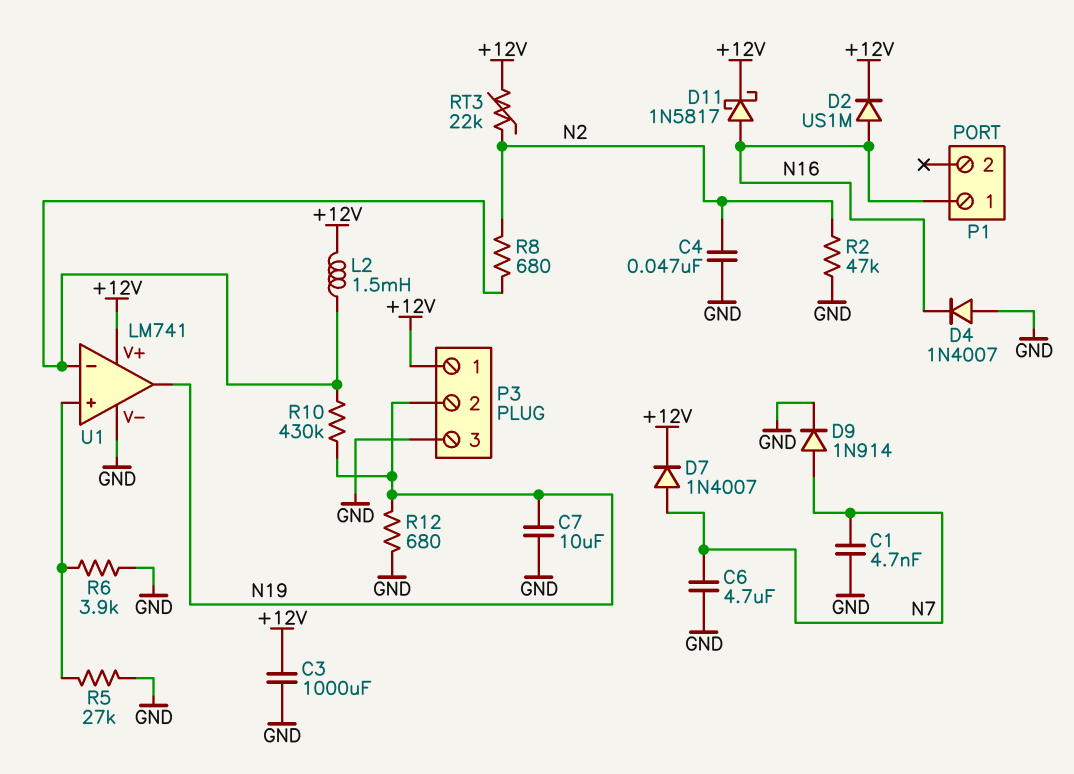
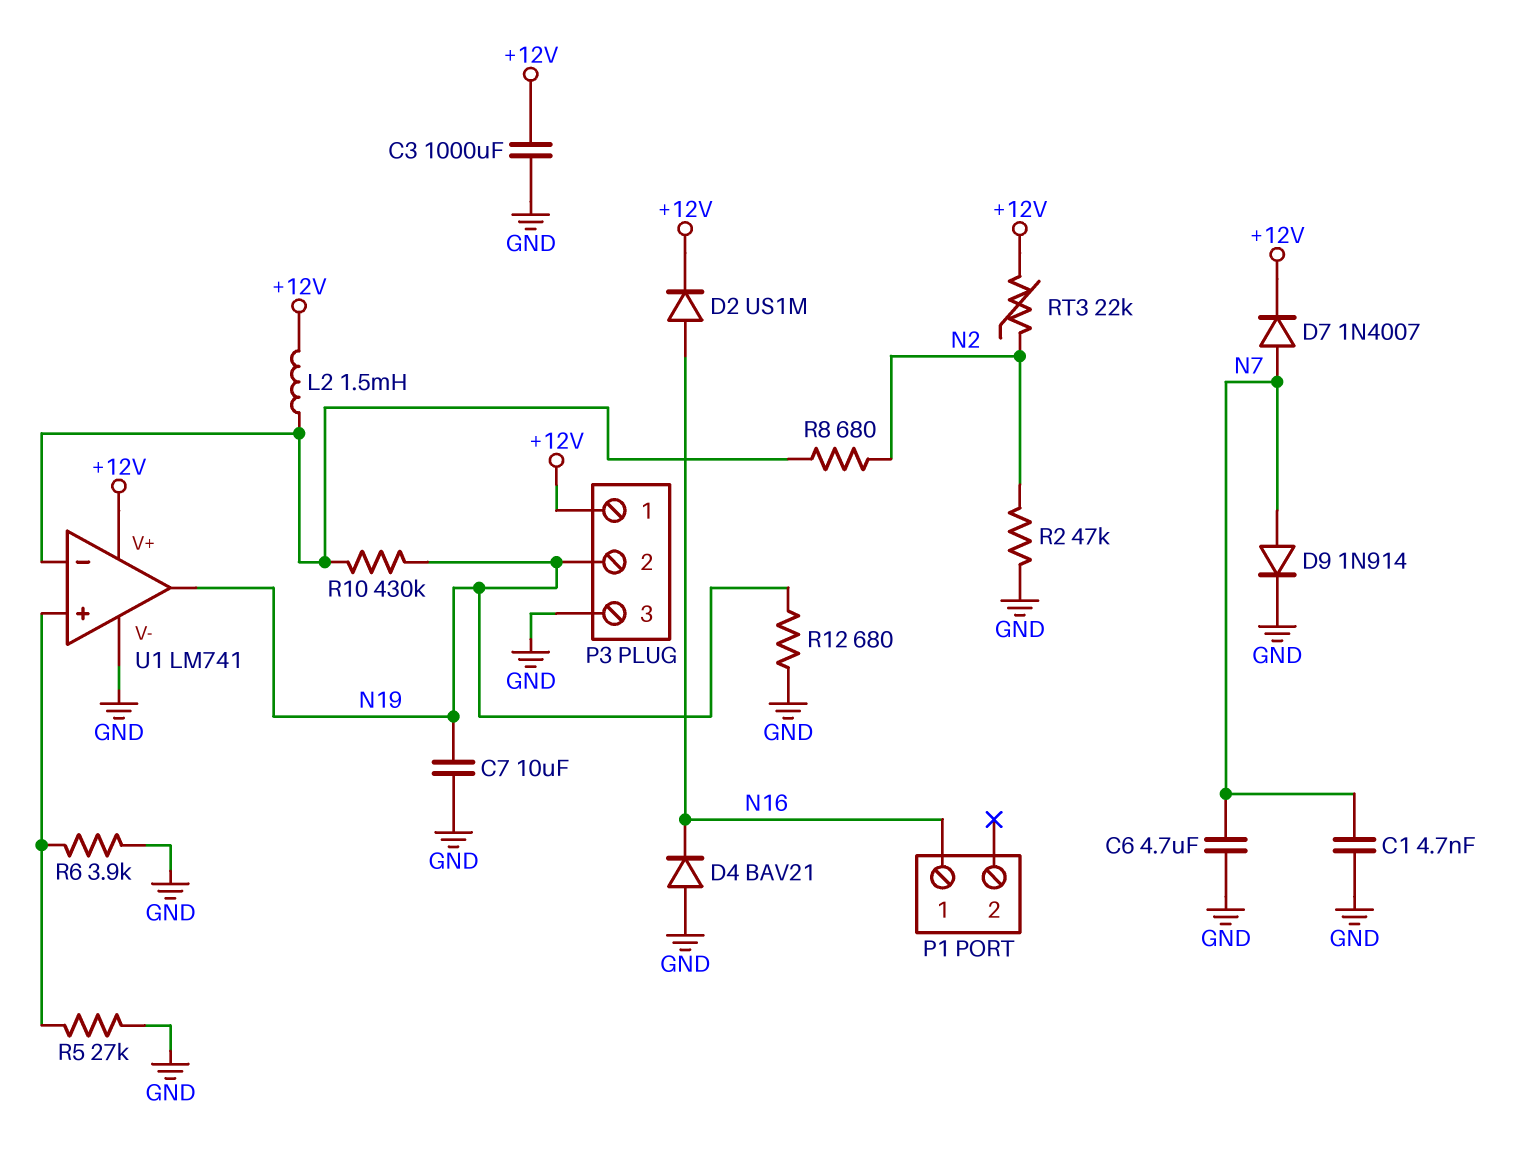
C4: 47nF (GND, N2) -> none
D4: diode 1N4007 (A GND, K N16) -> diode BAV21 (A GND, K N16)
D11: schottky 1N5817 (A N16, K +12V) -> none

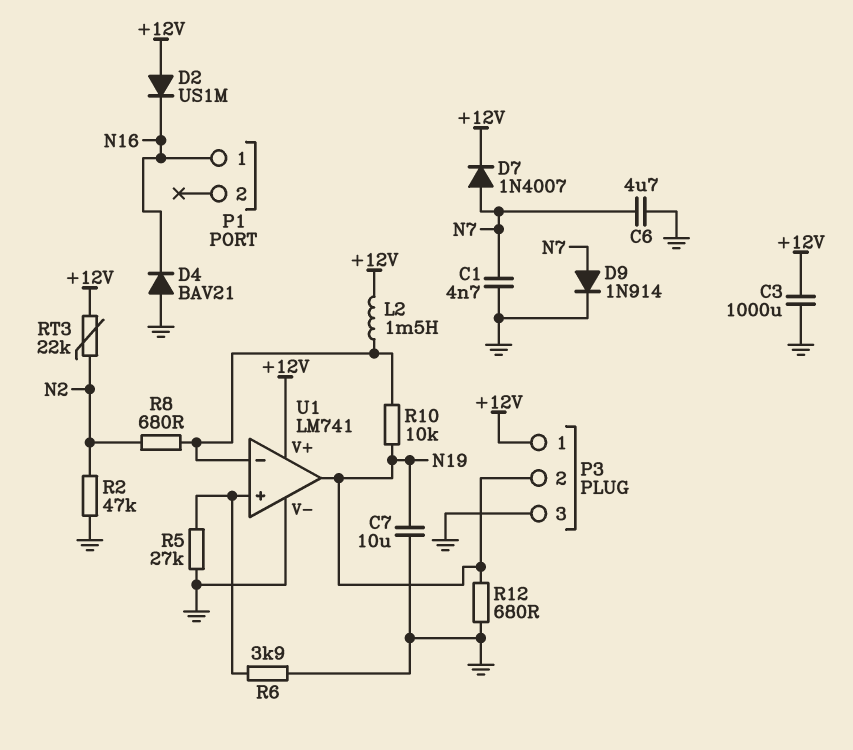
D2: diode US1M (A N16, K +12V) -> diode US1M (A +12V, K N16)
R10: 430k (N19, U1/in-) -> 10k (N19, U1/in-)

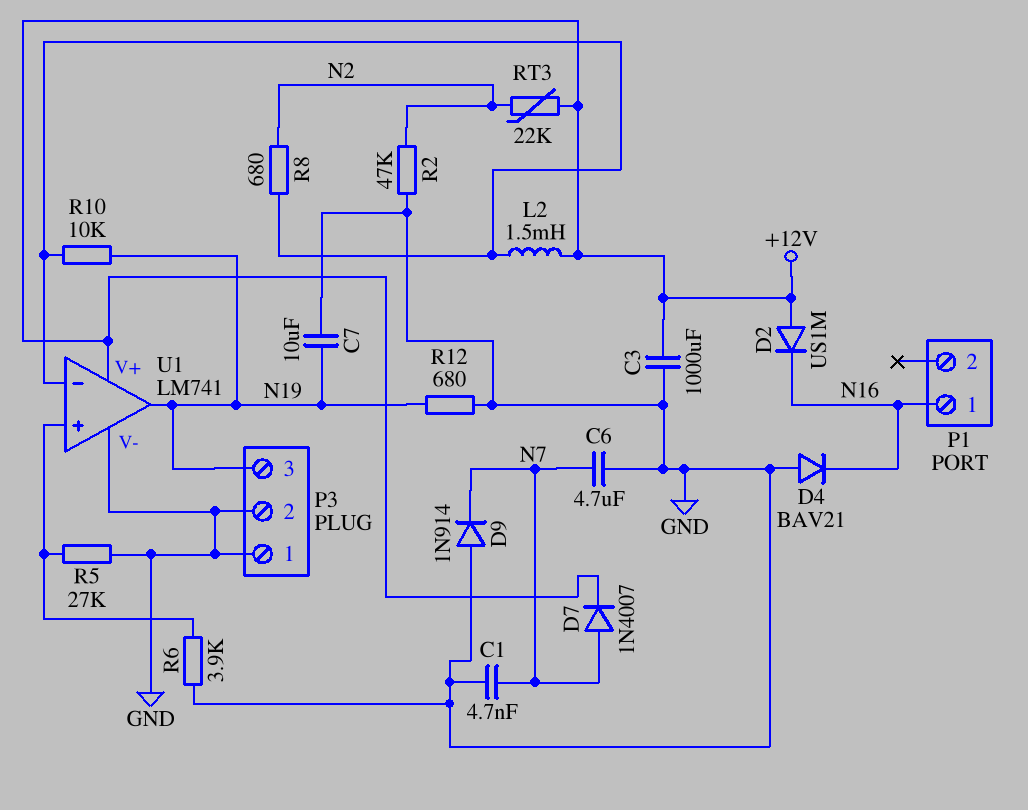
D9: diode 1N914 (A N7, K GND) -> diode 1N914 (A GND, K N7)
P3 pin 1: +12V -> GND
P3 pin 2: N19 -> GND
P3 pin 3: GND -> N19

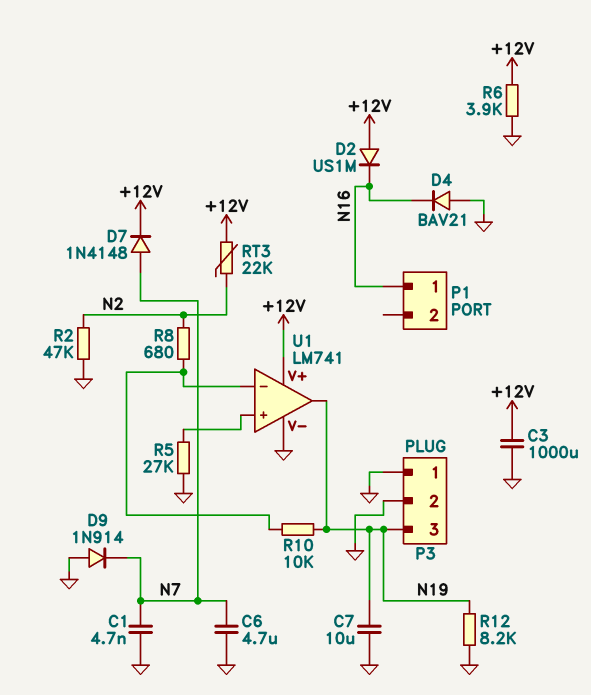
D7: diode 1N4007 (A N7, K +12V) -> diode 1N4148 (A N7, K +12V)
L2: 1.5mH (+12V, U1/in-) -> none
R6: 3.9k (GND, U1/in+) -> 3.9k (+12V, GND)
R12: 680 (GND, N19) -> 8.2k (GND, N19)

